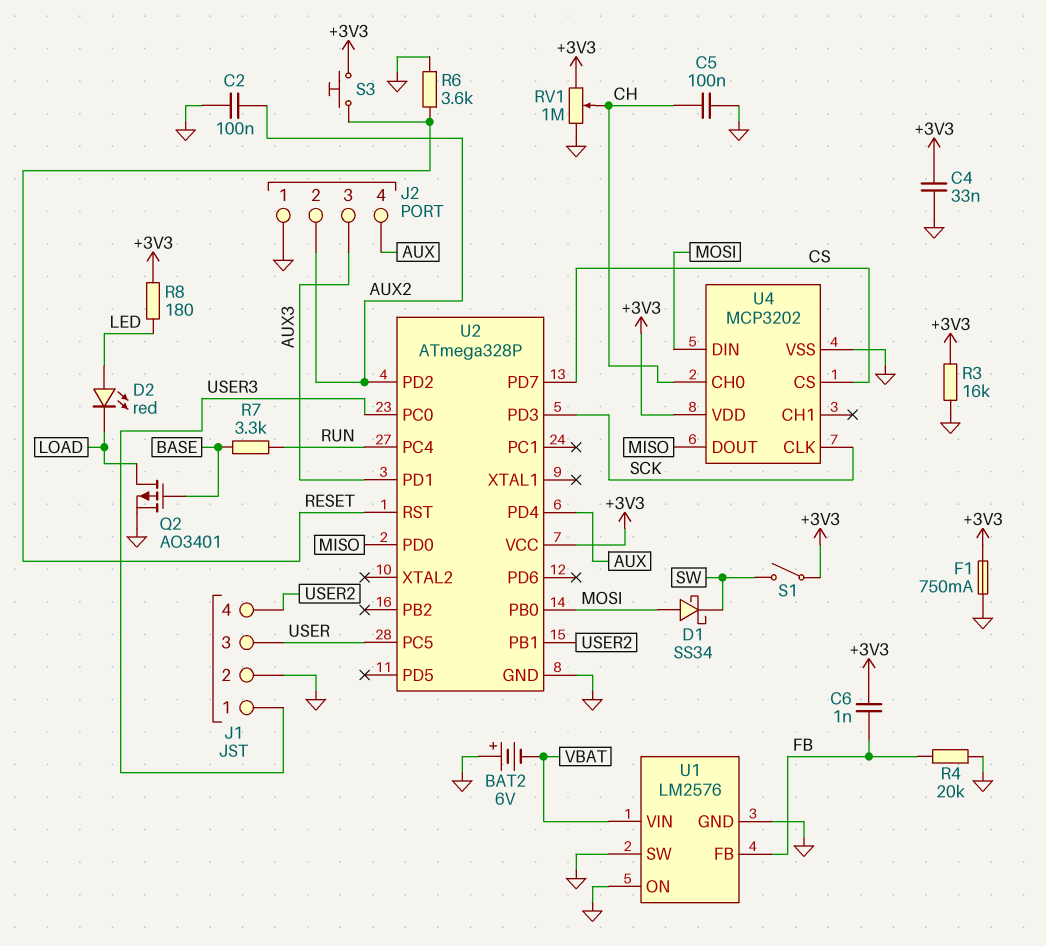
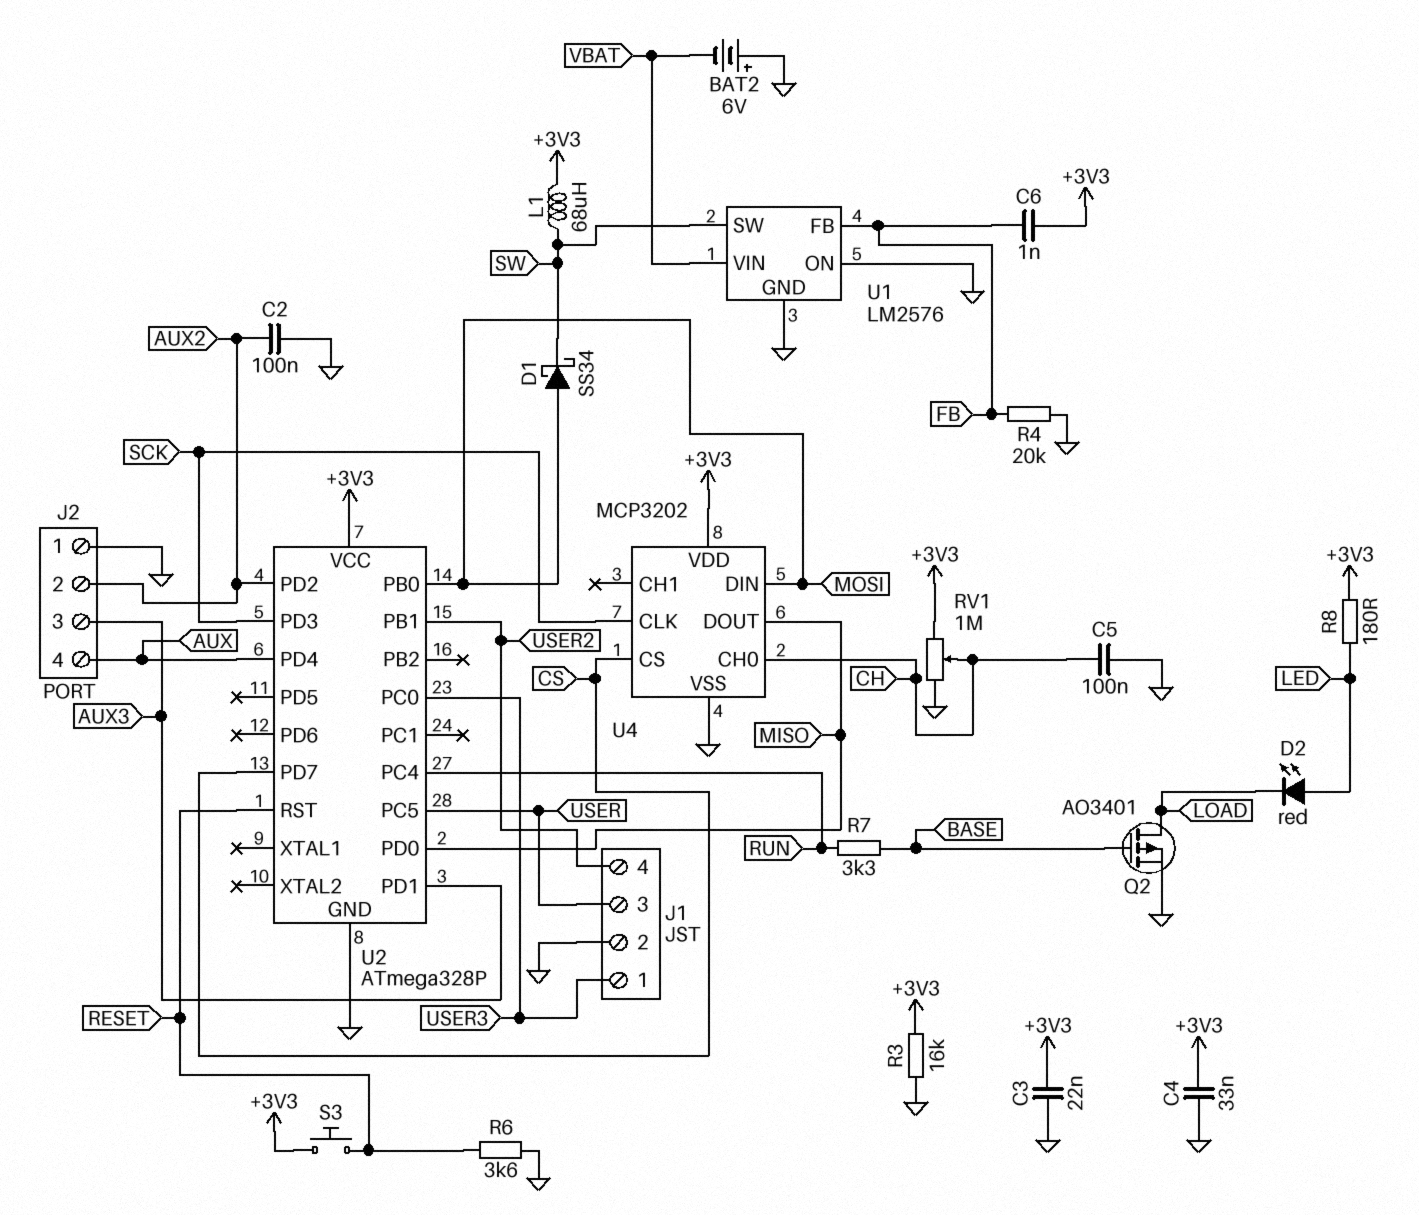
C3: none -> 22nF (+3V3, GND)
F1: 750mA (+3V3, GND) -> none
L1: none -> 68uH (+3V3, SW)
S1: switch (+3V3, SW) -> none
U1 pin SW: GND -> SW

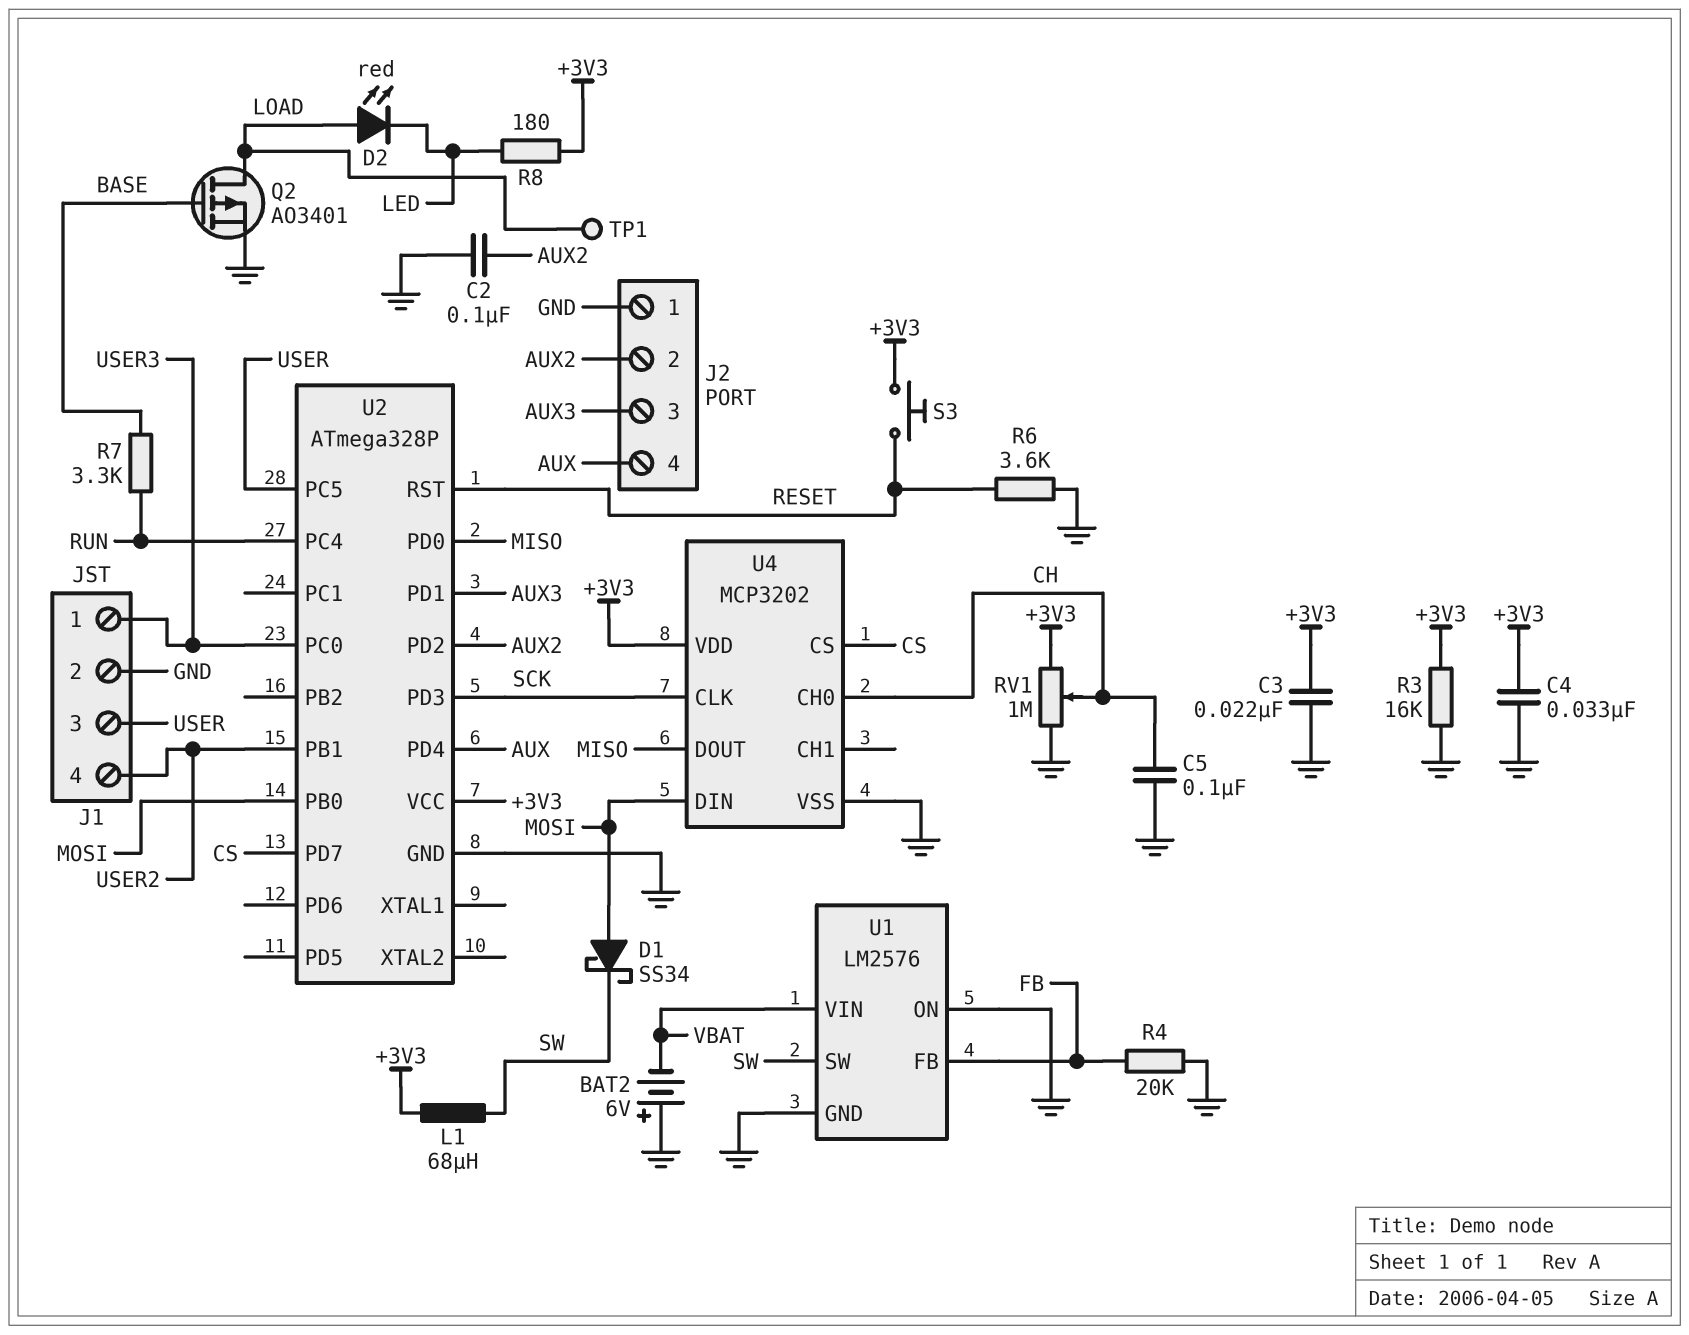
C6: 1nF (+3V3, FB) -> none
D2: LED red (A LED, K LOAD) -> LED red (A LOAD, K LED)
TP1: none -> test point (LOAD)

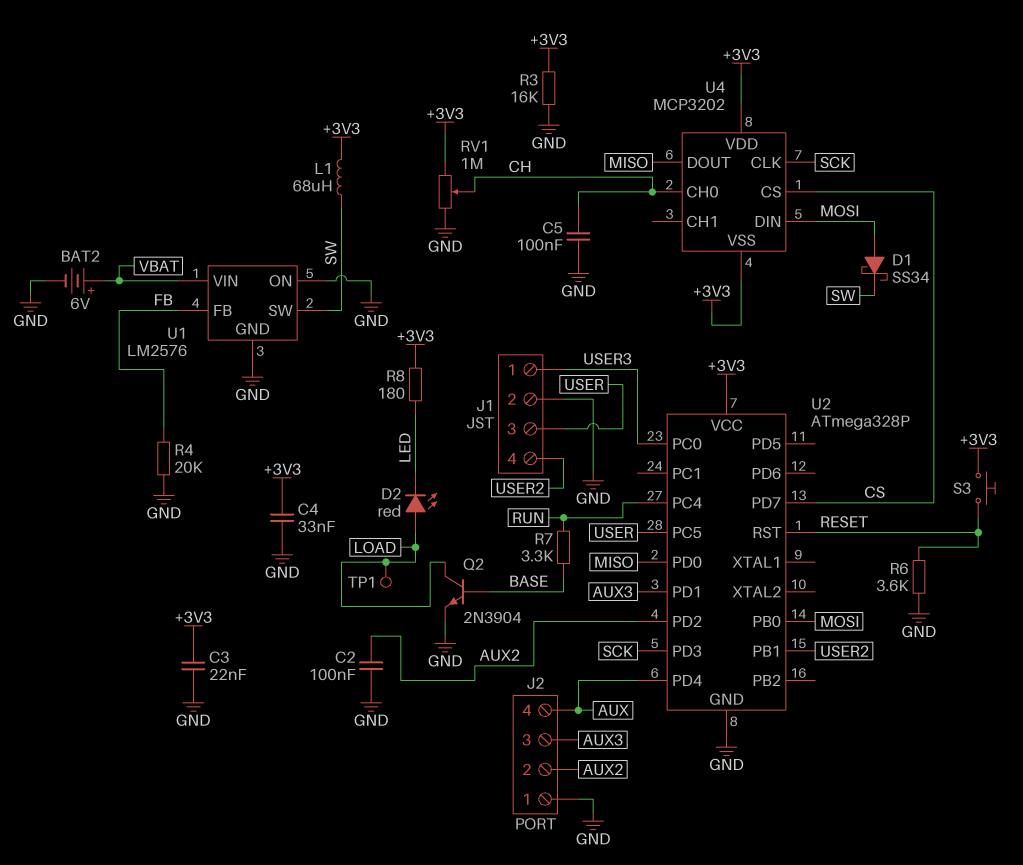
BAT2: 6V (plus GND, minus VBAT) -> 6V (plus VBAT, minus GND)
Q2: PMOS AO3401 (G BASE, D LOAD, S GND) -> NPN 2N3904 (B BASE, C LOAD, E GND)
U4 pin VSS: GND -> +3V3

